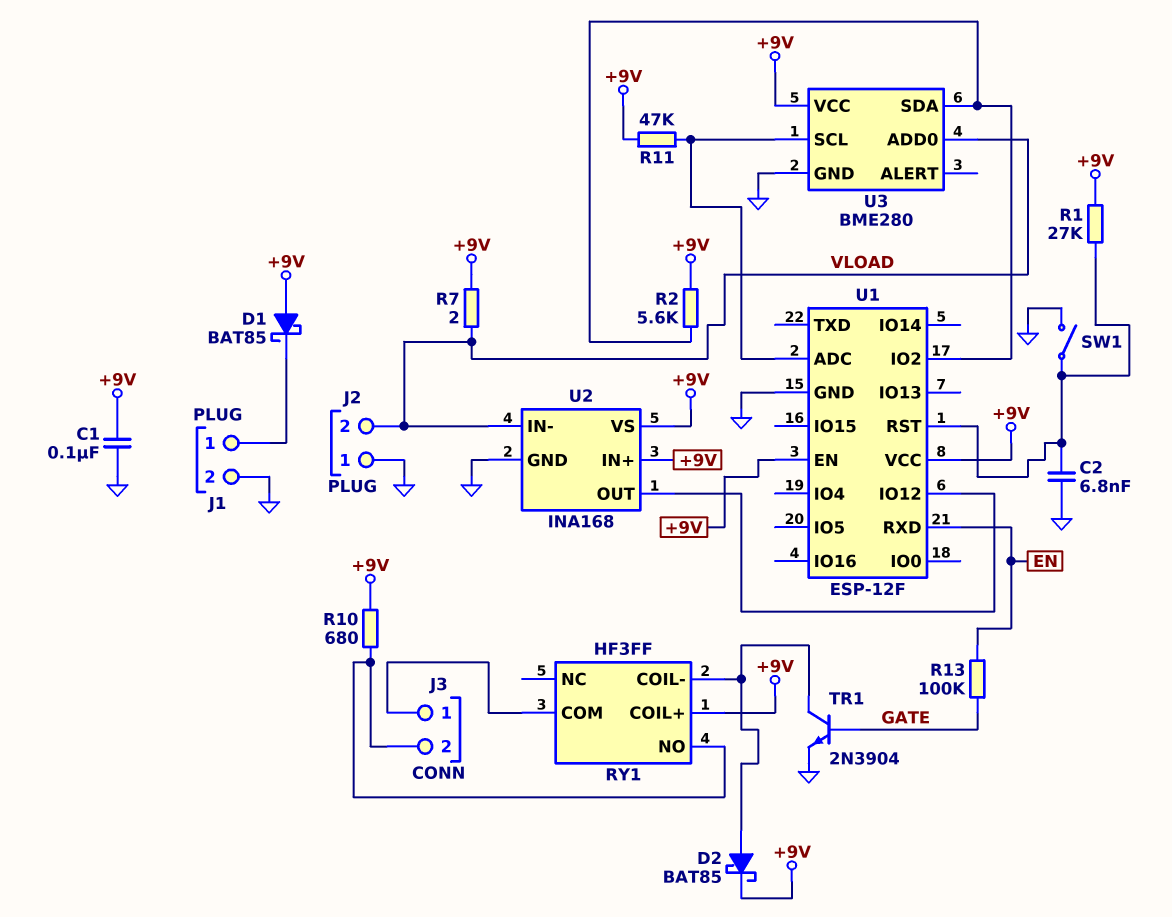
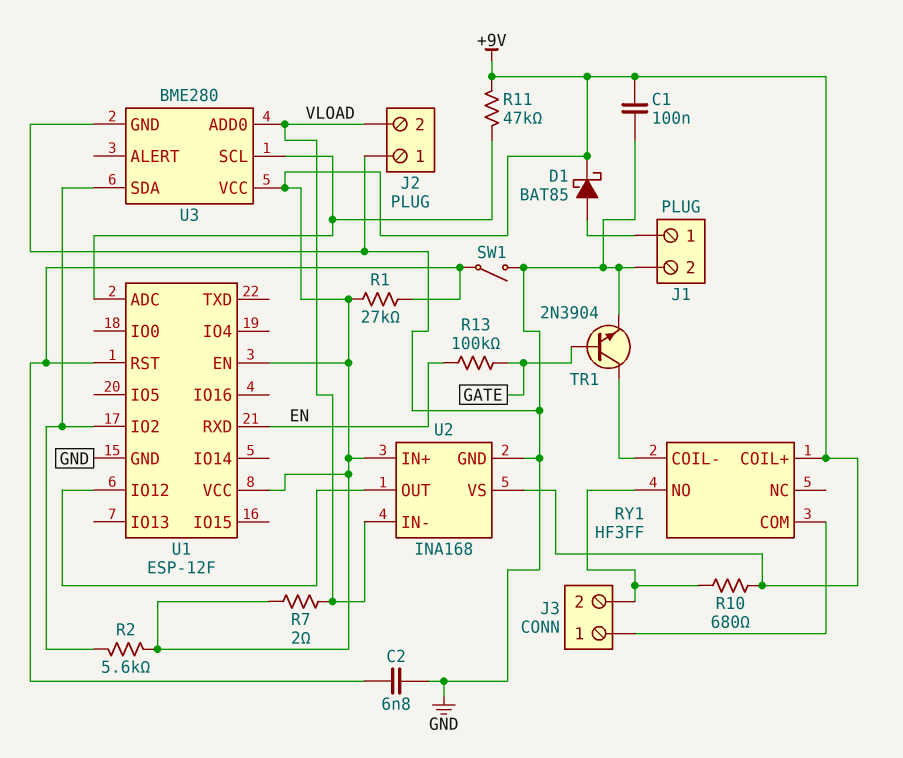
D1: schottky BAT85 (A +9V, K J1/1) -> schottky BAT85 (A J1/1, K +9V)
D2: schottky BAT85 (A RY1/COIL-, K +9V) -> none

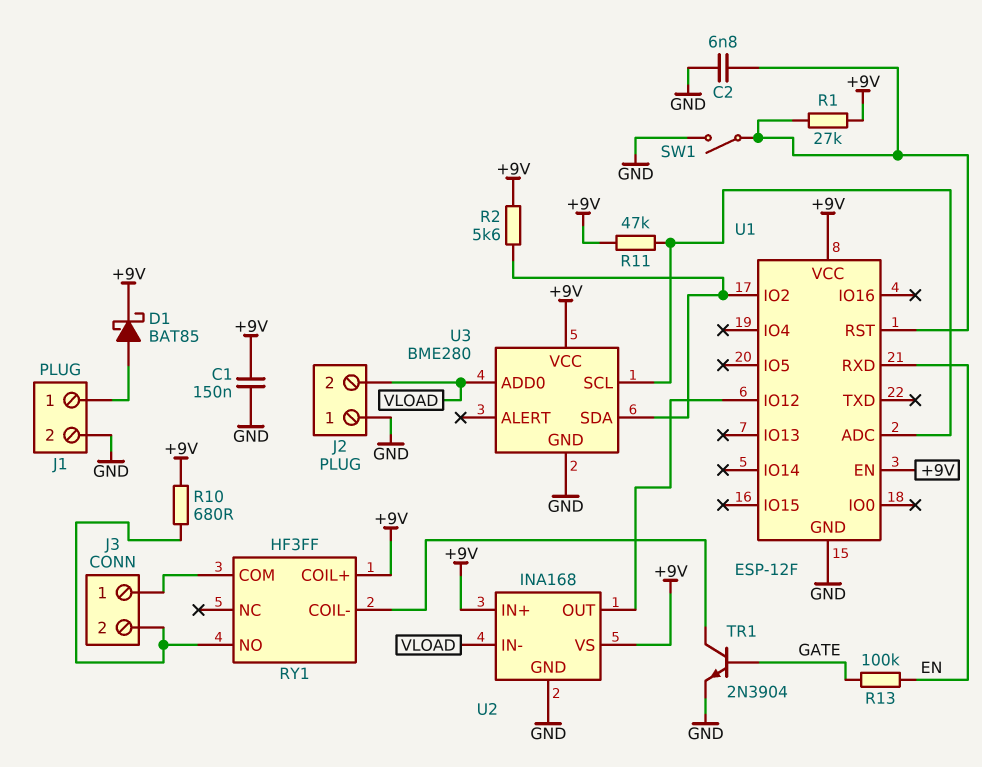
C1: 100nF (+9V, GND) -> 150nF (+9V, GND)
R7: 2 (+9V, VLOAD) -> none

